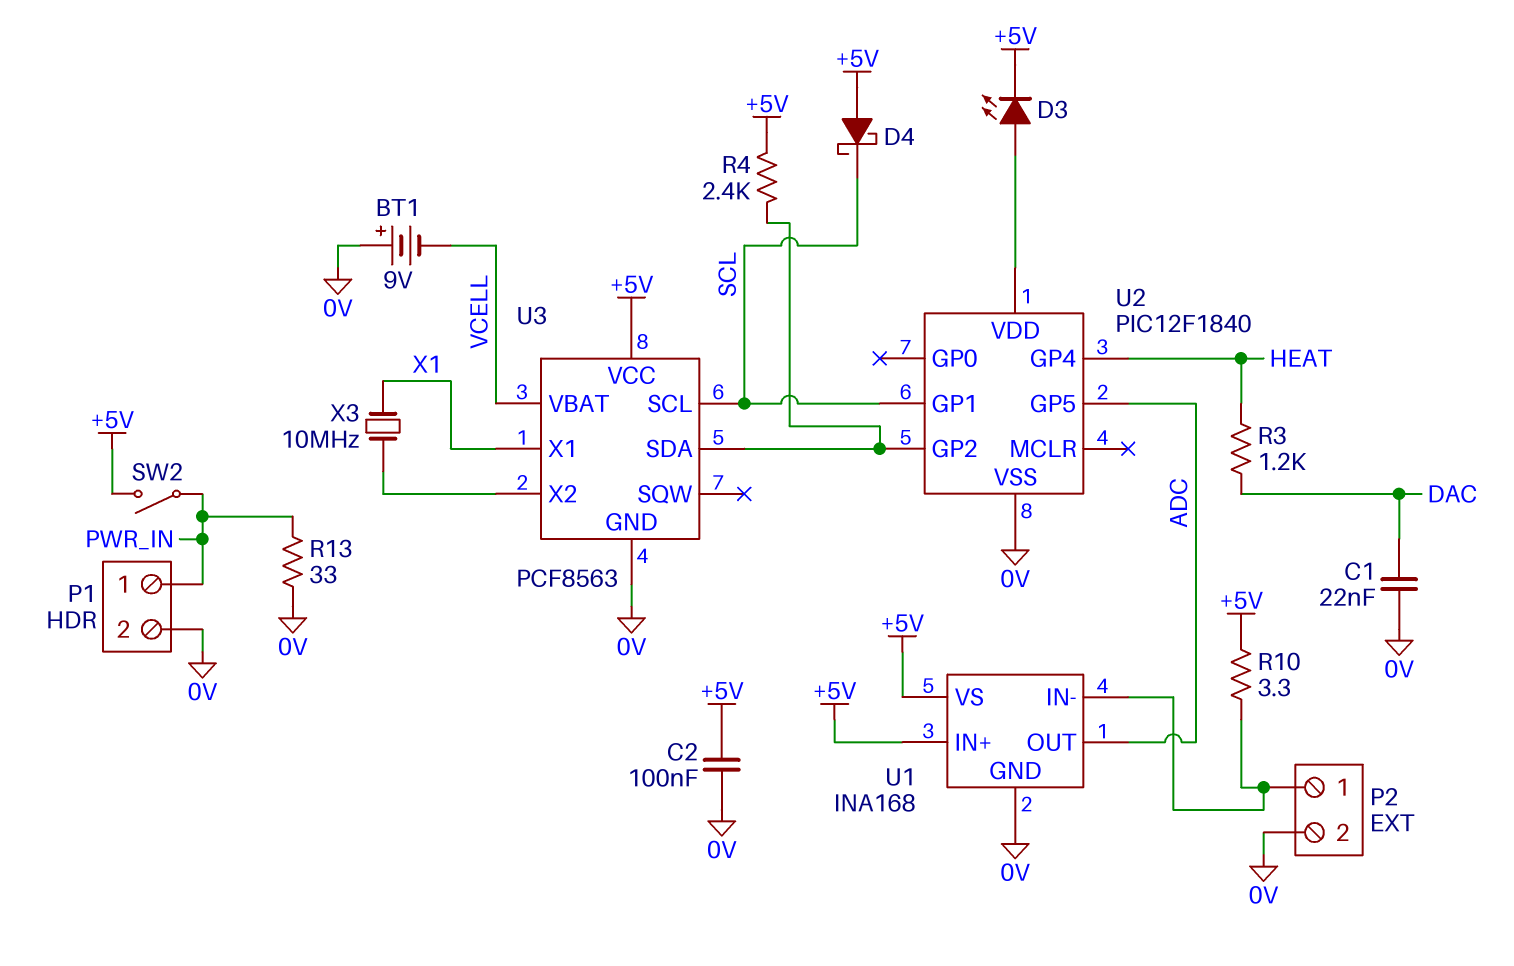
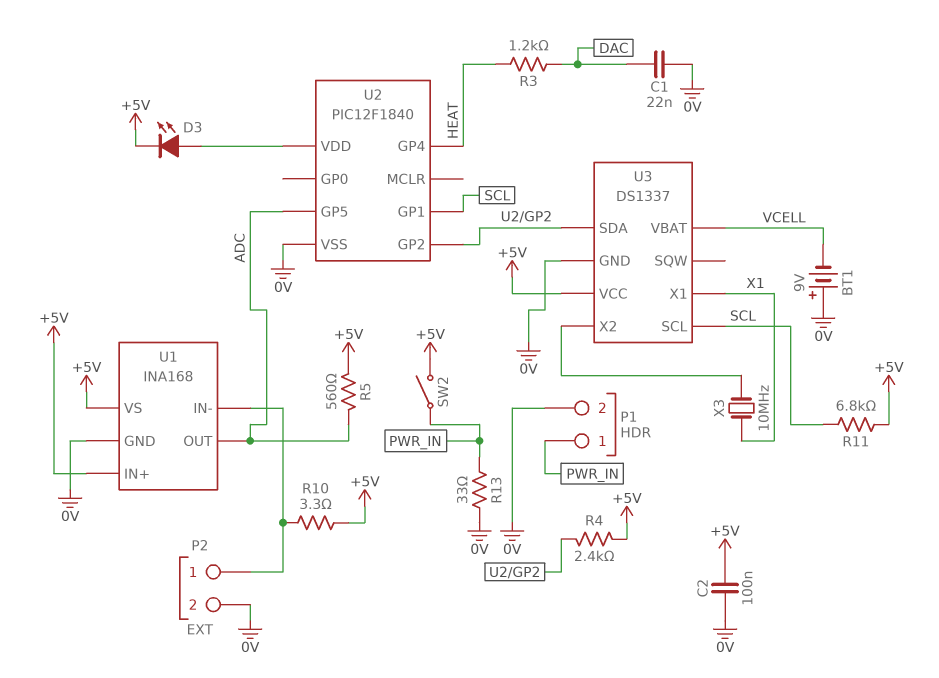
D4: schottky (A +5V, K SCL) -> none
R5: none -> 560 (+5V, ADC)
R11: none -> 6.8k (+5V, SCL)
U3: PCF8563 -> DS1337

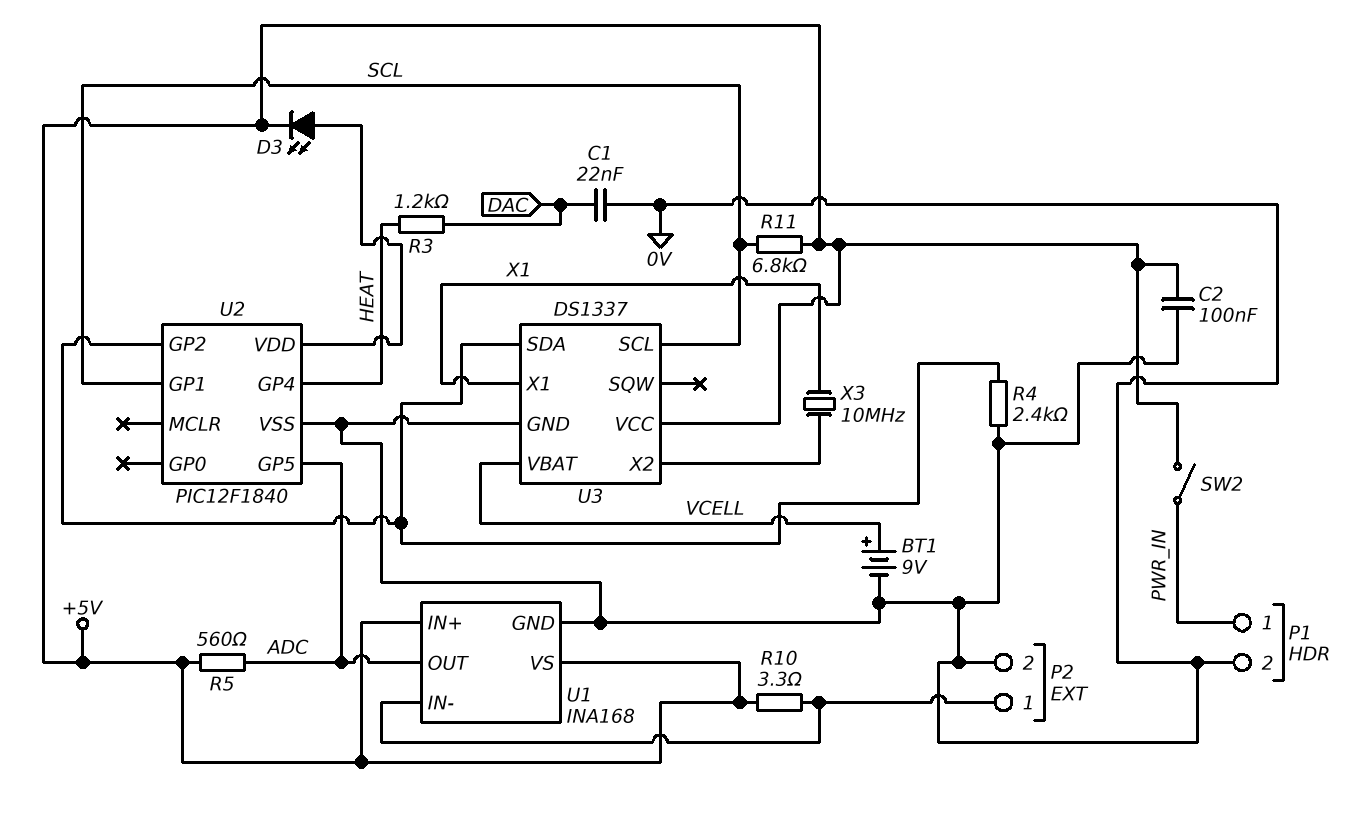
BT1: 9V (plus 0V, minus VCELL) -> 9V (plus VCELL, minus 0V)
R4: 2.4k (+5V, U2/GP2) -> 2.4k (0V, U2/GP2)
R13: 33 (0V, PWR_IN) -> none

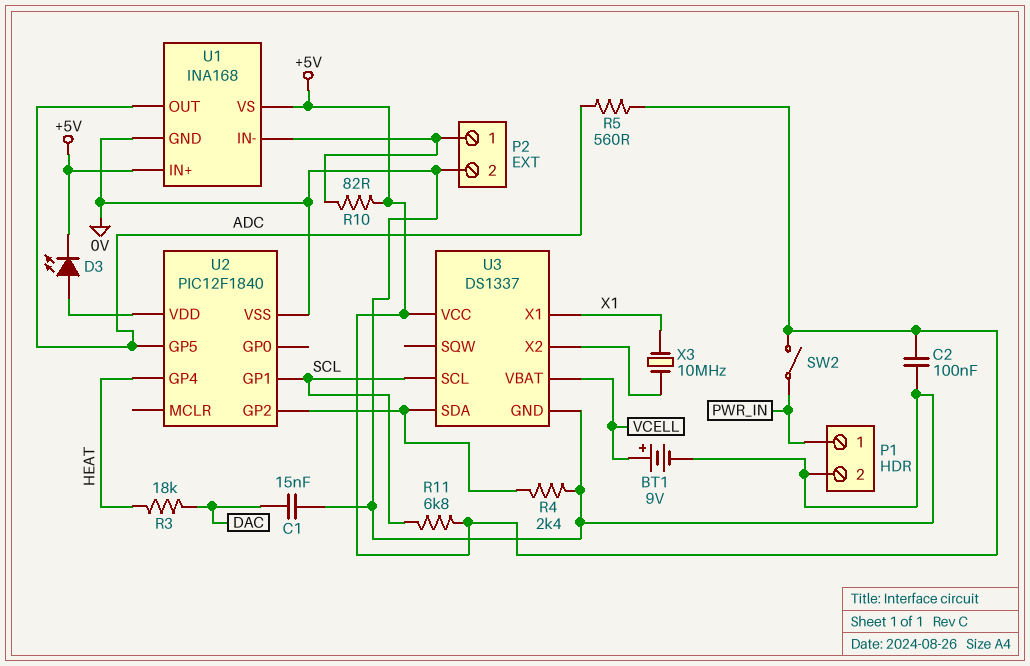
C1: 22nF (0V, DAC) -> 15nF (0V, DAC)
R3: 1.2k (DAC, HEAT) -> 18k (DAC, HEAT)
R10: 3.3 (+5V, P2/1) -> 82 (+5V, P2/1)

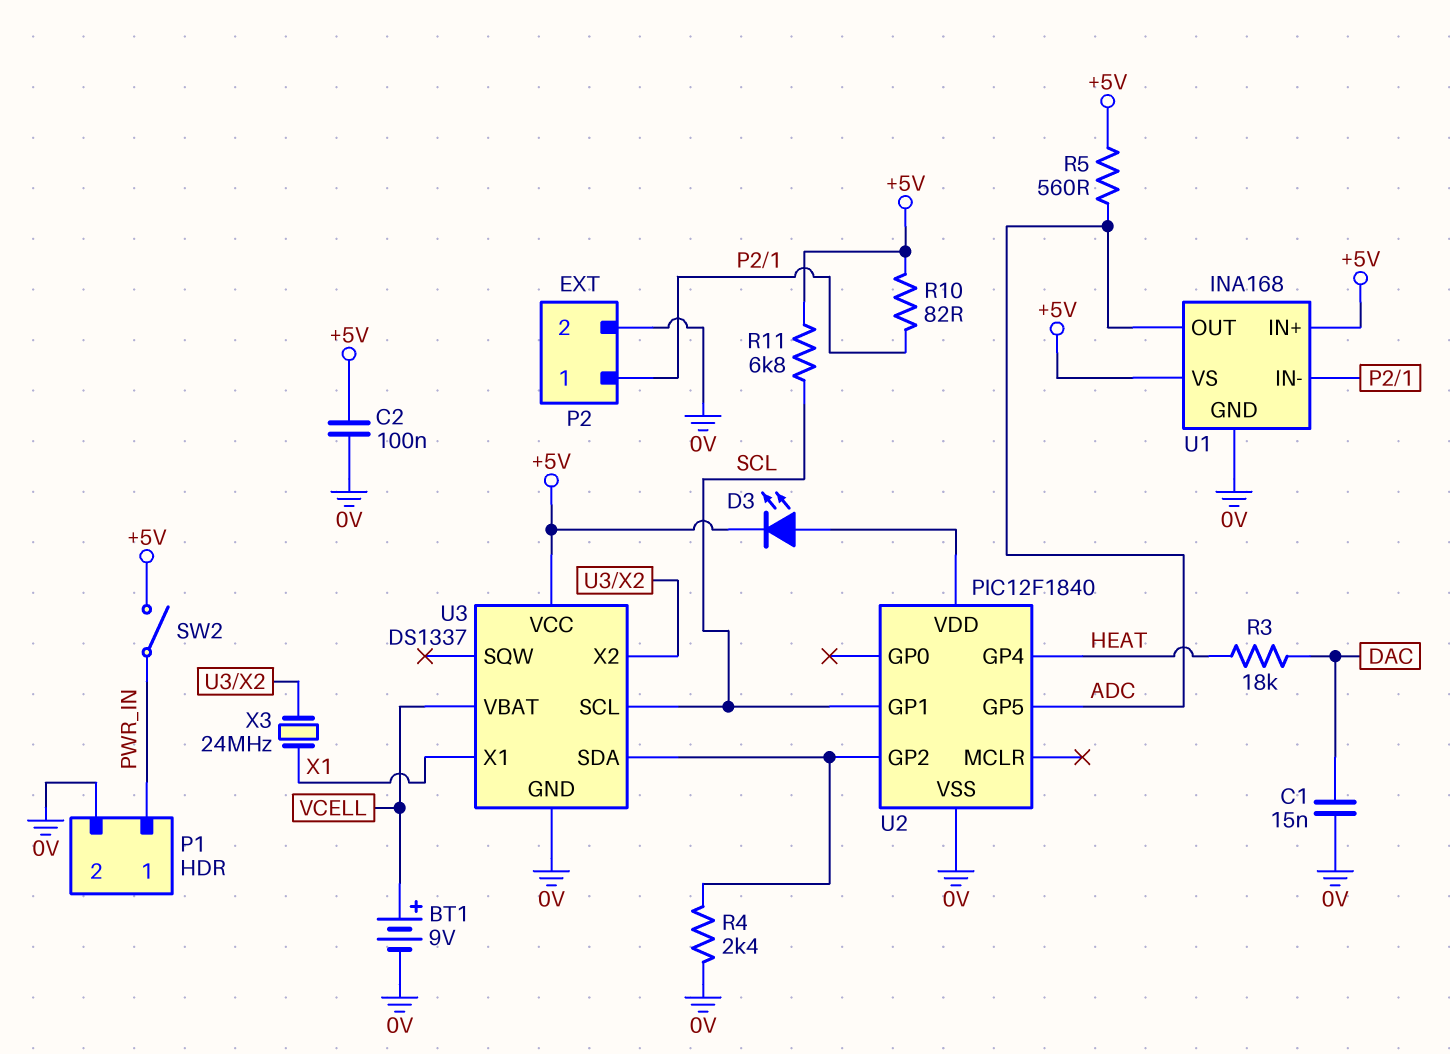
X3: 10MHz (U3/X2, X1) -> 24MHz (U3/X2, X1)

